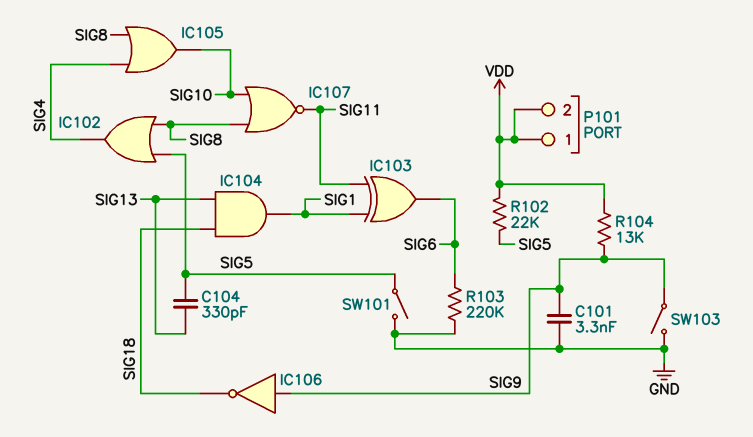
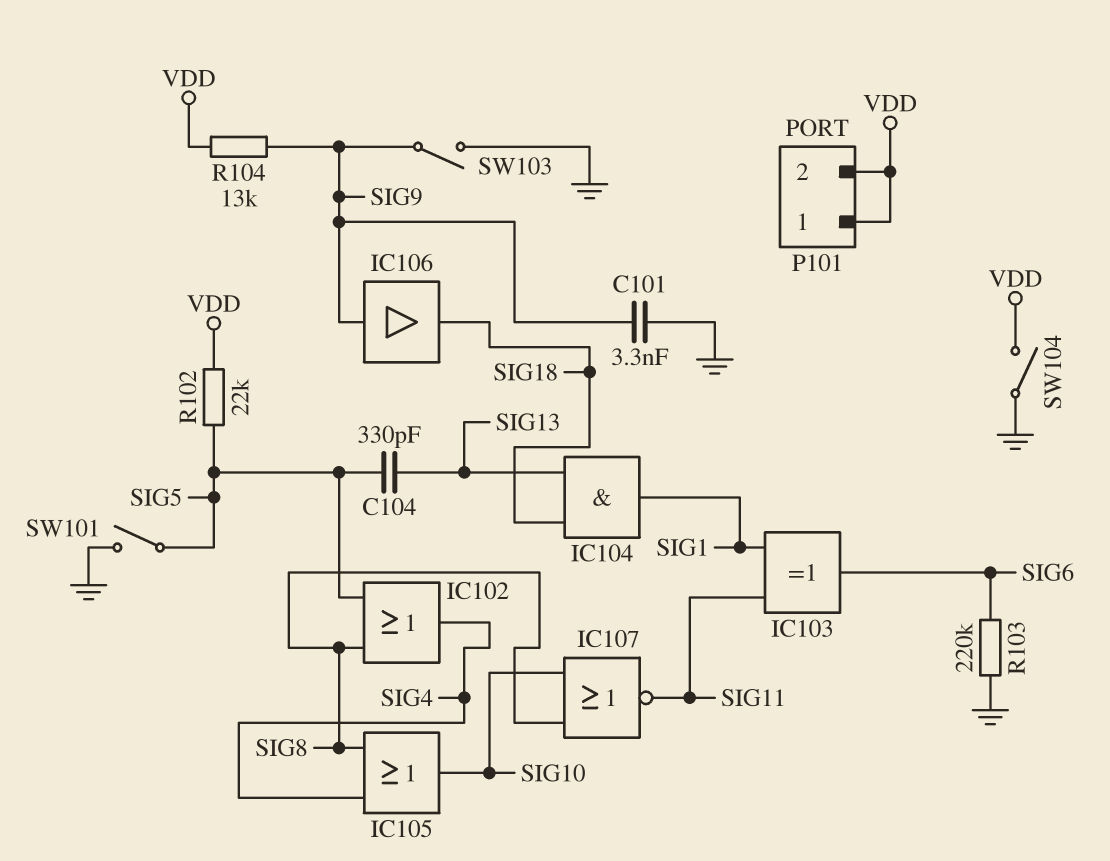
IC106: NOT (in SIG9, out SIG18) -> buffer (in SIG9, out SIG18)
SW104: none -> switch (GND, VDD)

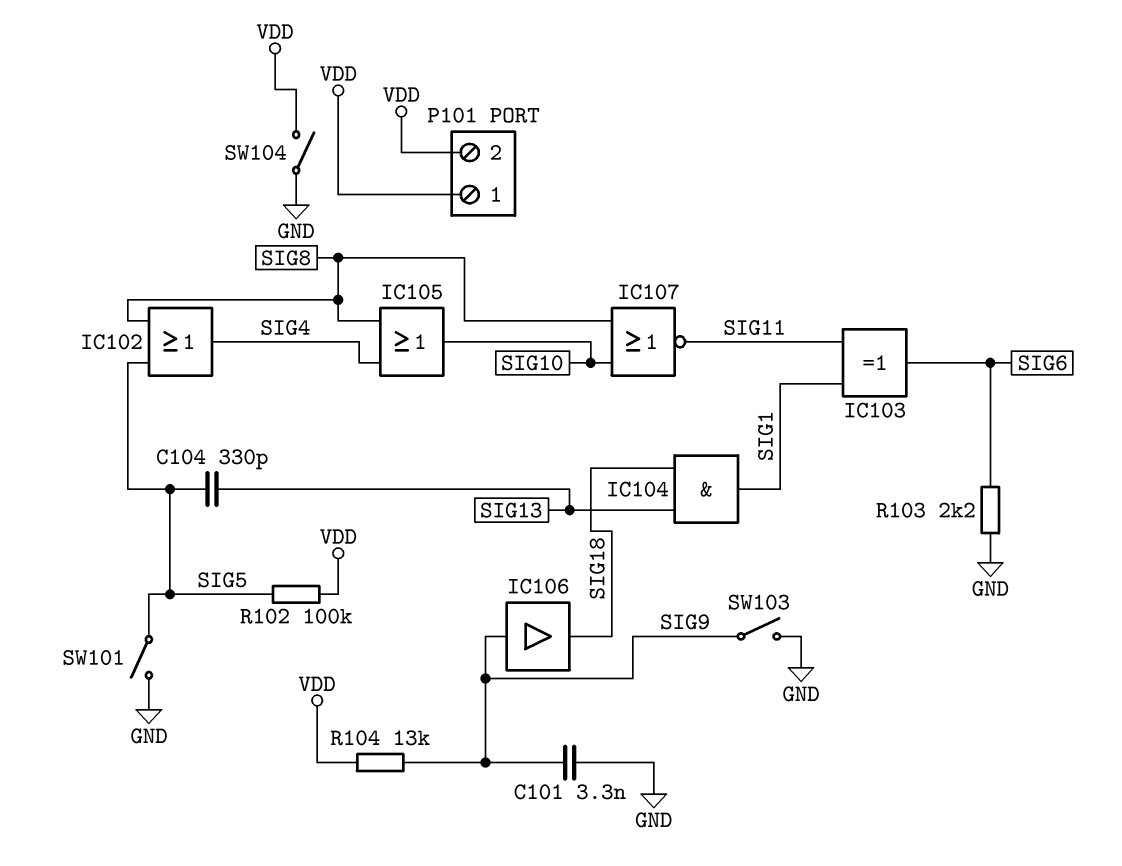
R102: 22k (SIG5, VDD) -> 100k (SIG5, VDD)
R103: 220k (GND, SIG6) -> 2.2k (GND, SIG6)

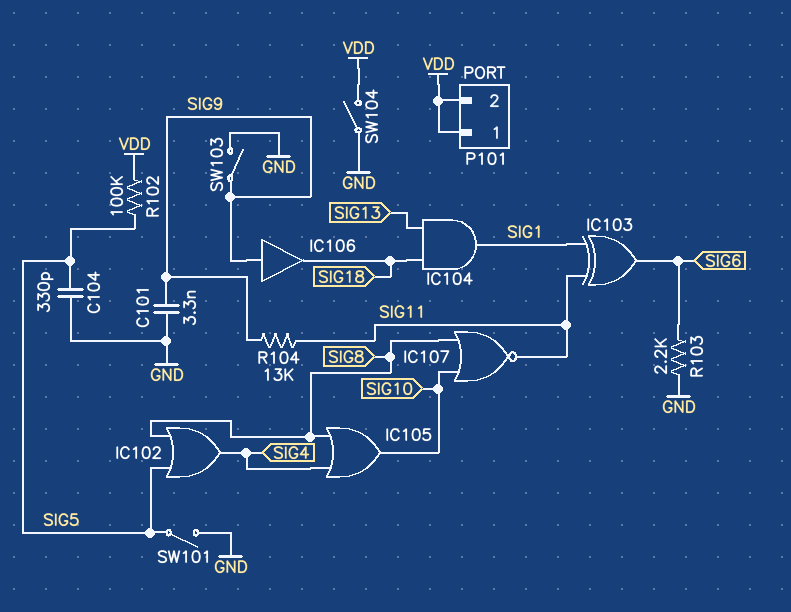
C104: 330pF (SIG5, SIG13) -> 330pF (GND, SIG5)
R104: 13k (SIG9, VDD) -> 13k (SIG9, SIG11)

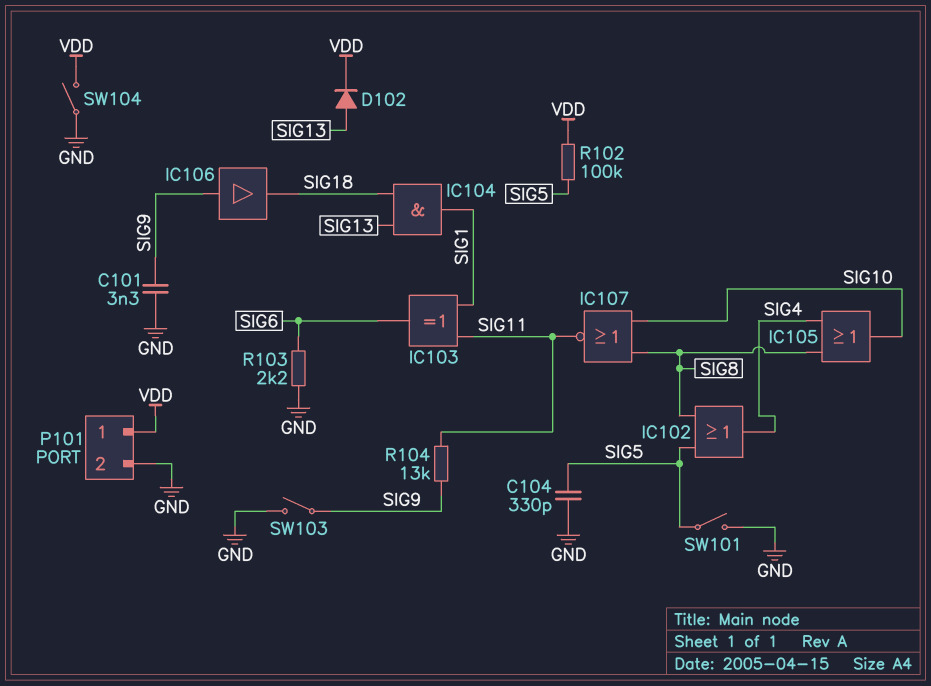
D102: none -> diode (A SIG13, K VDD)
P101 pin 2: VDD -> GND

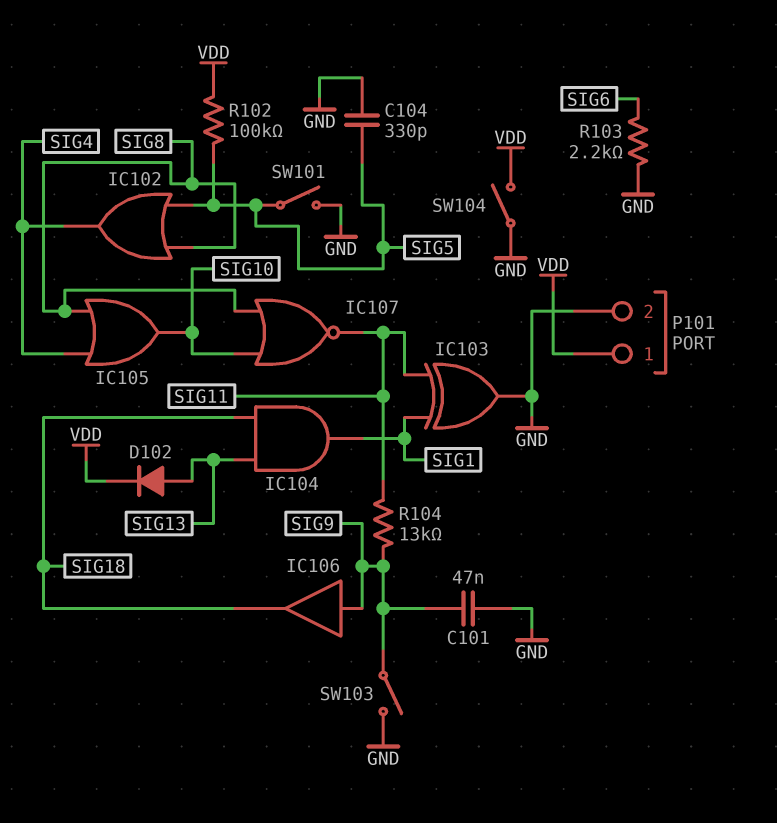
C101: 3.3nF (GND, SIG9) -> 47nF (GND, SIG9)
IC103: XOR (in SIG1, in SIG11, out SIG6) -> XOR (in SIG1, in SIG11, out GND)

